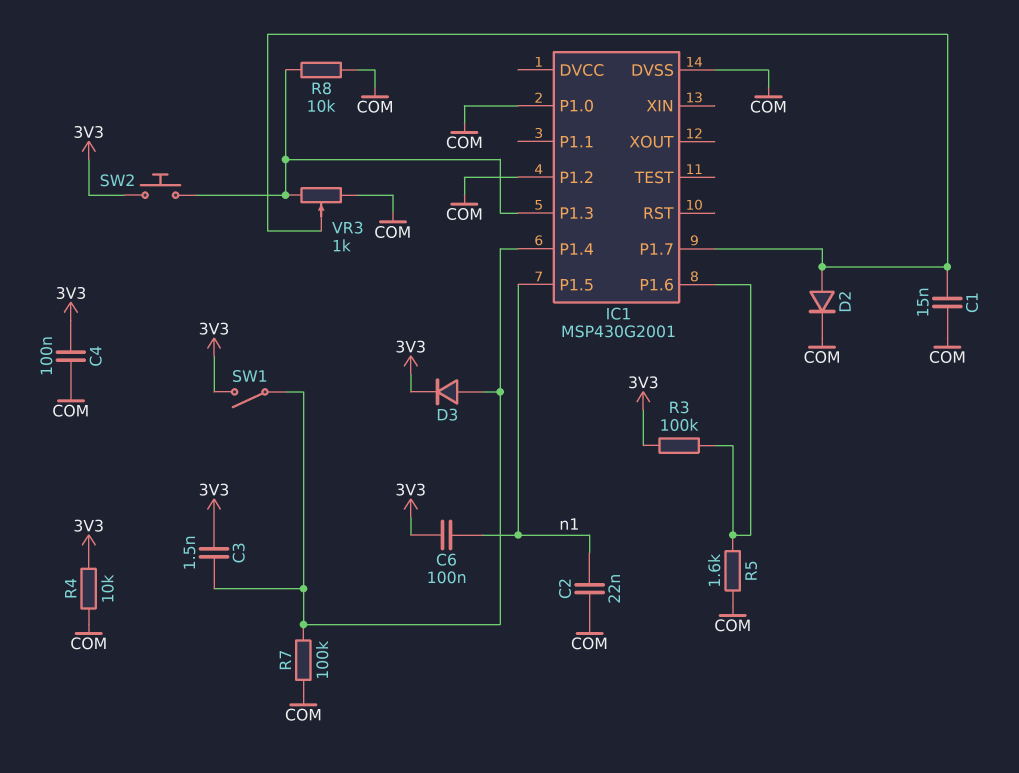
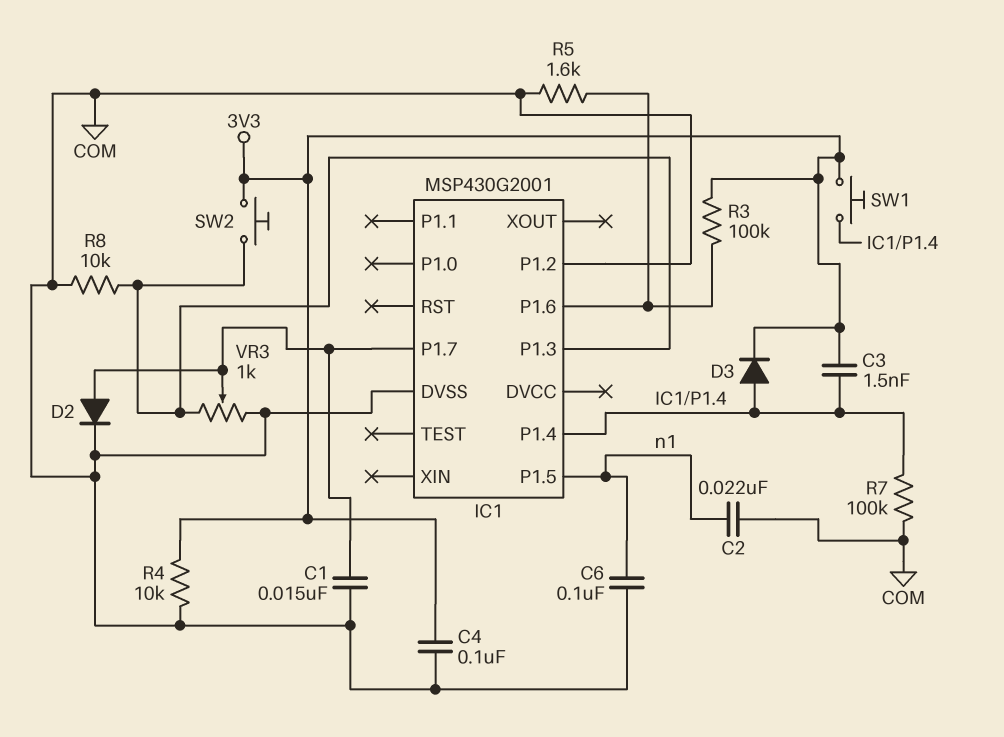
C6: 100nF (3V3, n1) -> 100nF (COM, n1)
IC1 pin P1.0: COM -> none
SW1: switch (3V3, IC1/P1.4) -> button (3V3, IC1/P1.4)

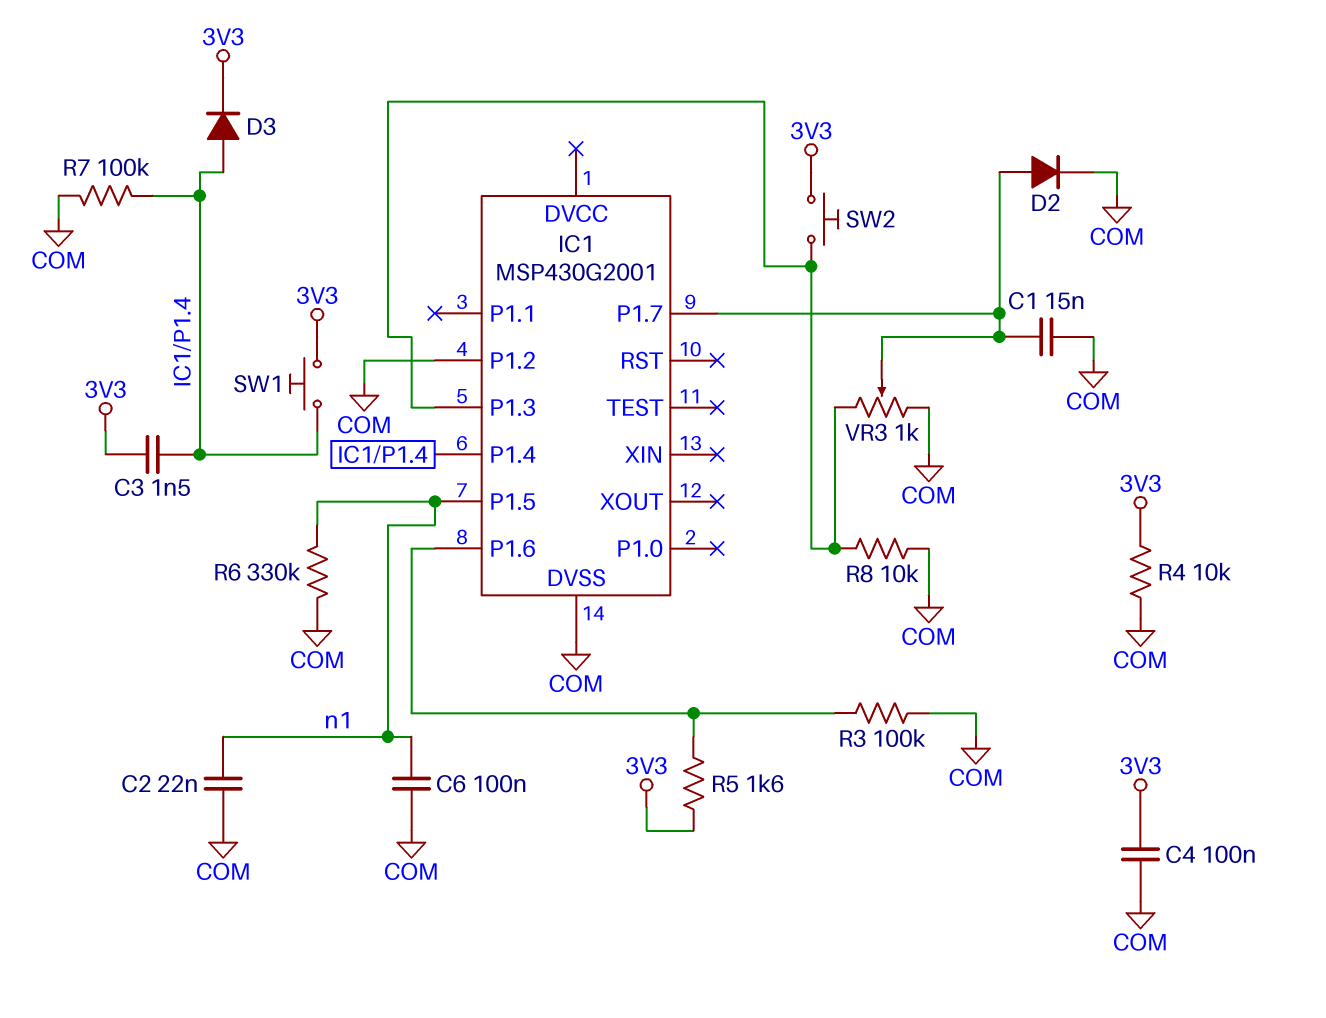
R3: 100k (3V3, IC1/P1.6) -> 100k (COM, IC1/P1.6)
R5: 1.6k (COM, IC1/P1.6) -> 1.6k (3V3, IC1/P1.6)
R6: none -> 330k (COM, n1)

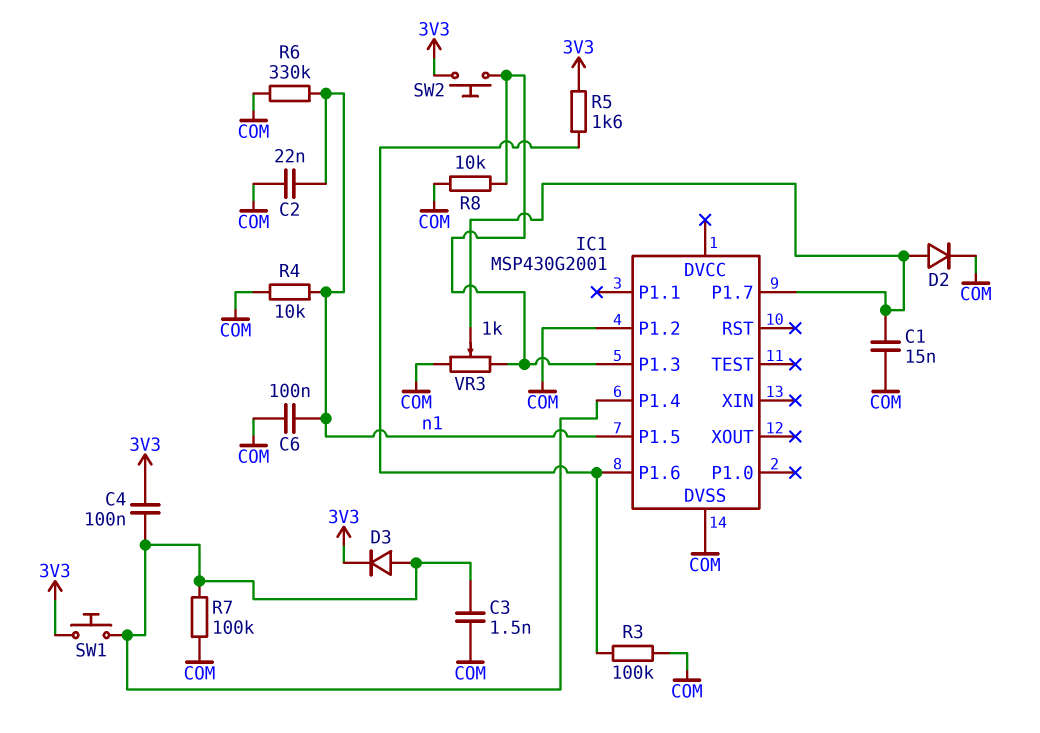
C3: 1.5nF (3V3, IC1/P1.4) -> 1.5nF (COM, IC1/P1.4)
C4: 100nF (3V3, COM) -> 100nF (3V3, IC1/P1.4)
R4: 10k (3V3, COM) -> 10k (COM, n1)

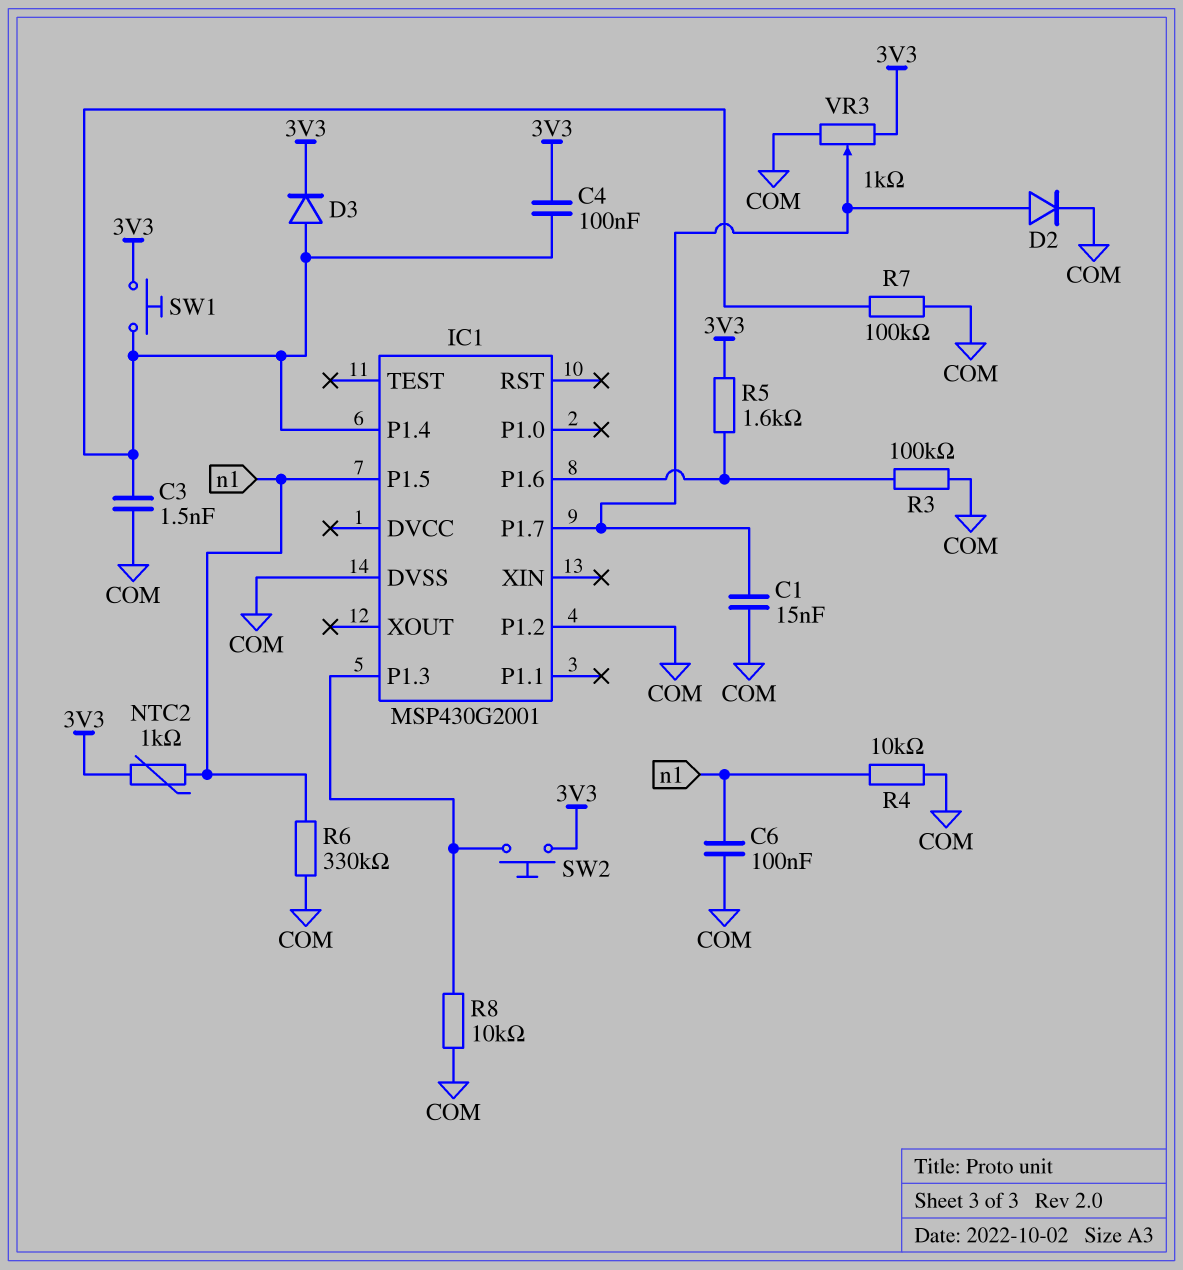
C2: 22nF (COM, n1) -> none
NTC2: none -> 1k (3V3, n1)
VR3: 1k (COM, IC1/P1.3, wiper IC1/P1.7) -> 1k (3V3, COM, wiper IC1/P1.7)

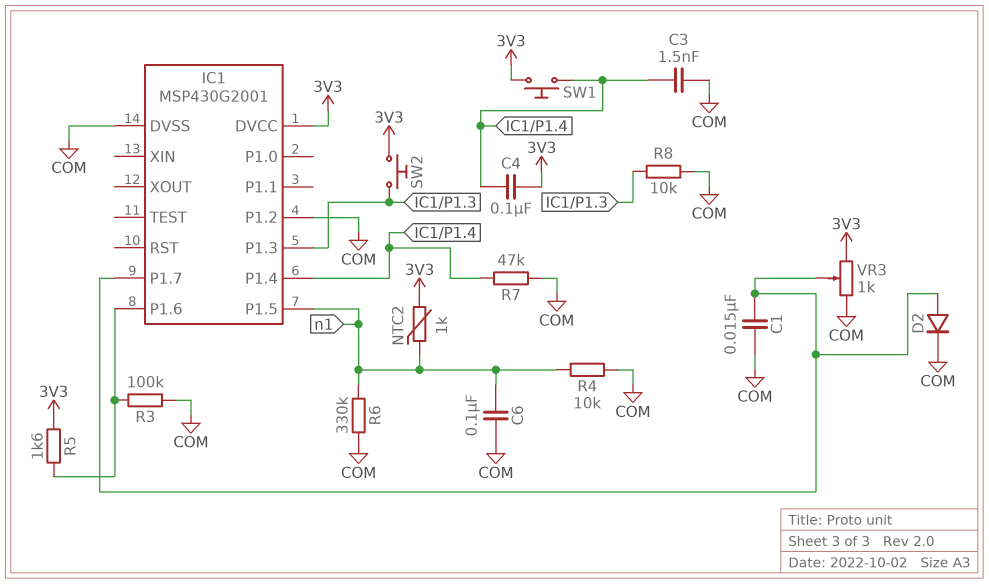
D3: diode (A IC1/P1.4, K 3V3) -> none
IC1 pin DVCC: none -> 3V3
R7: 100k (COM, IC1/P1.4) -> 47k (COM, IC1/P1.4)

